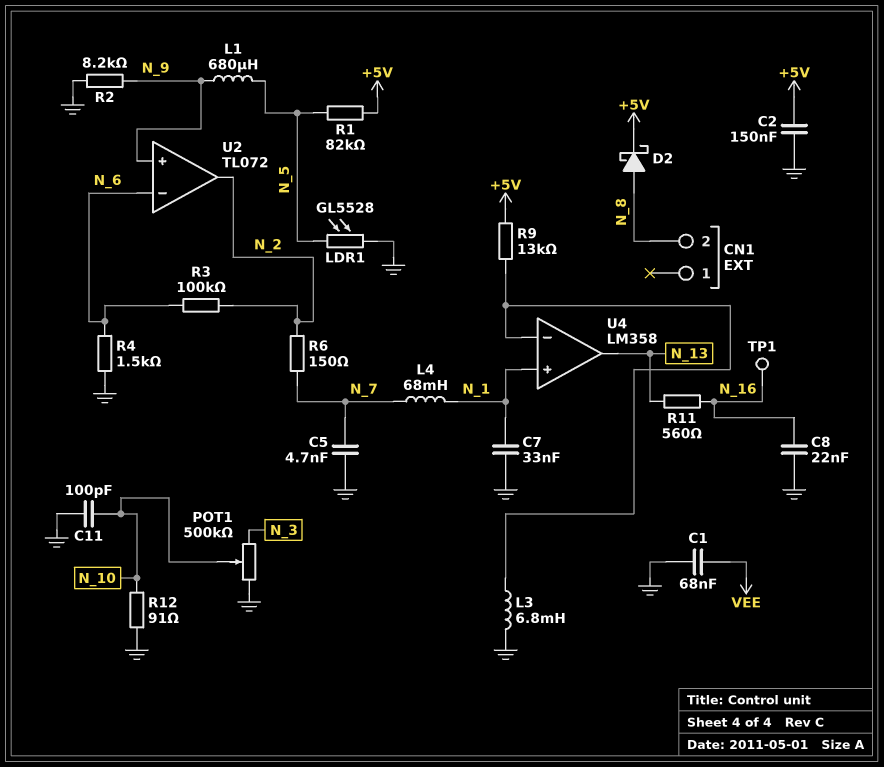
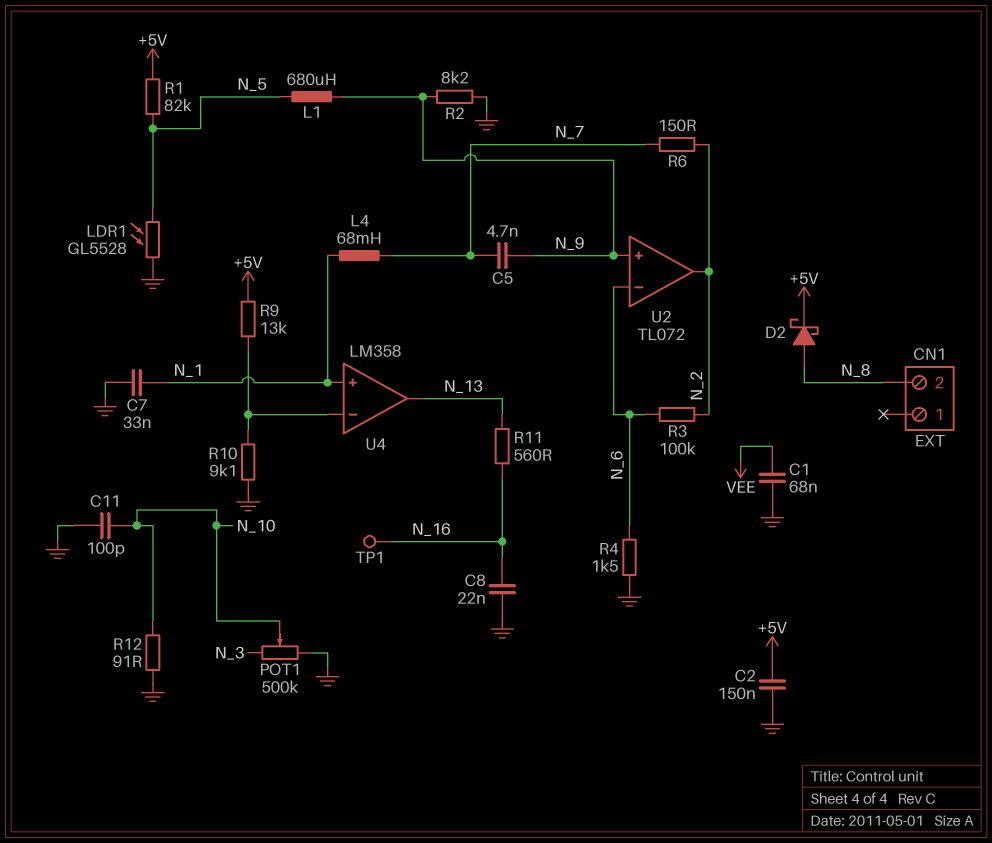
C5: 4.7nF (GND, N_7) -> 4.7nF (N_7, N_9)
L3: 6.8mH (GND, U4/in-) -> none
R10: none -> 9.1k (GND, U4/in-)

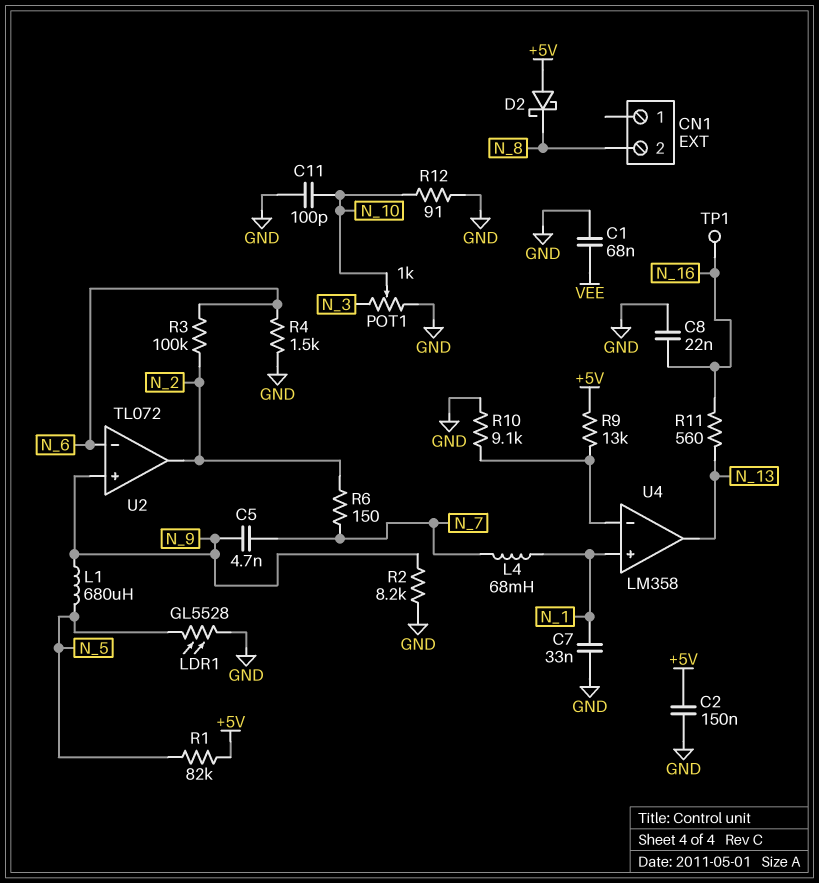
D2: schottky (A N_8, K +5V) -> schottky (A +5V, K N_8)
POT1: 500k (GND, N_3, wiper N_10) -> 1k (GND, N_3, wiper N_10)

